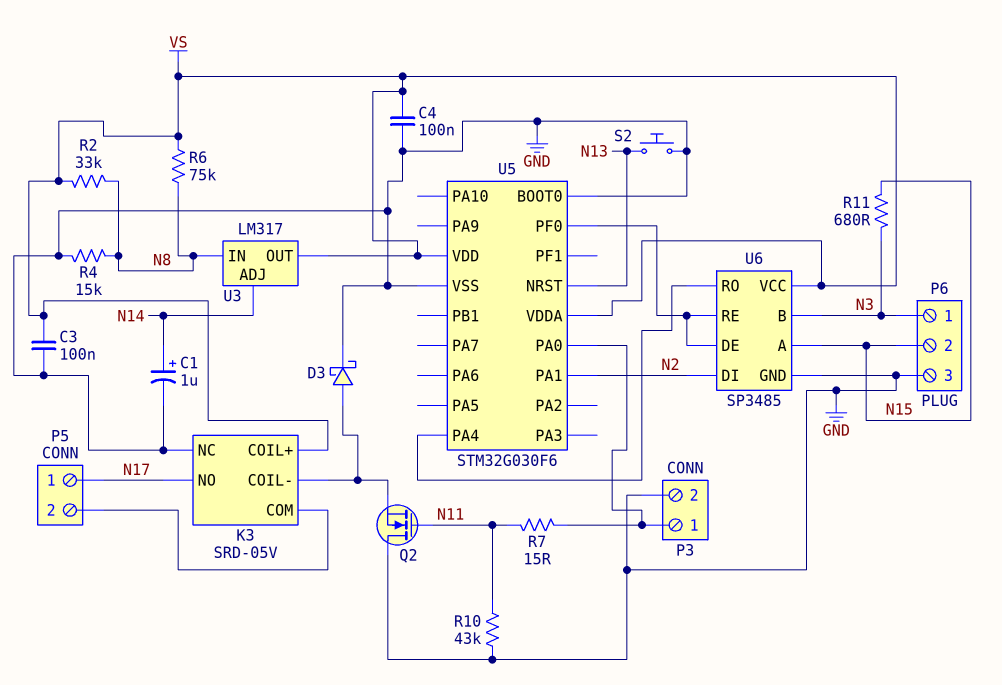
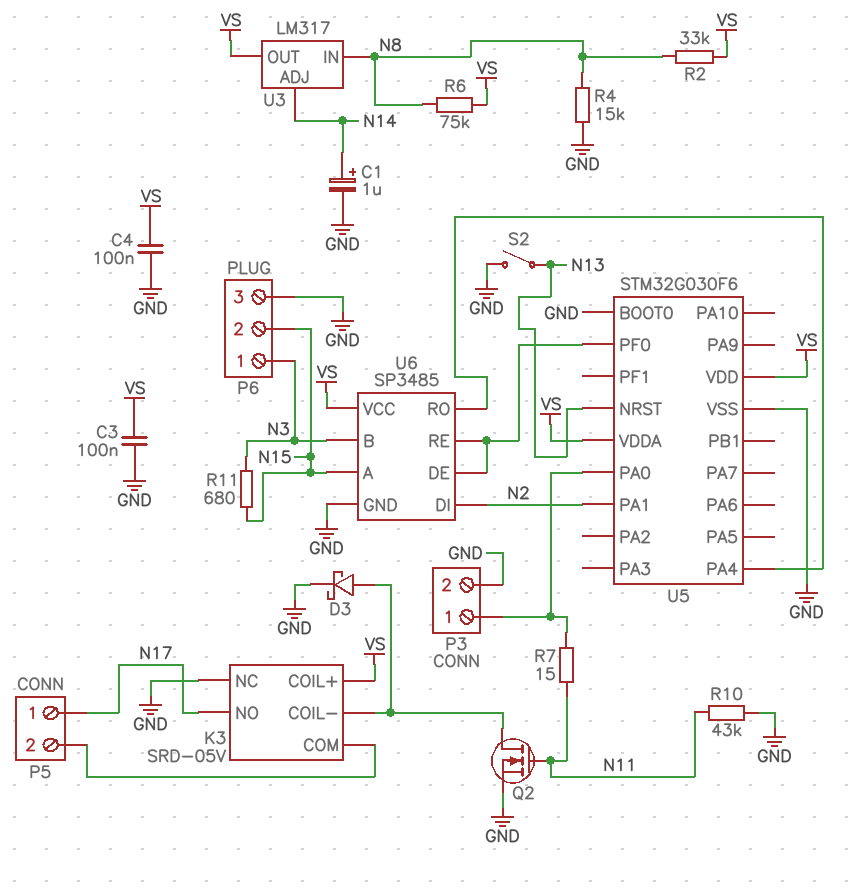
Q2: NMOS (G N11, D GND, S K3/COIL-) -> NMOS (G N11, D K3/COIL-, S GND)
S2: button (GND, N13) -> switch (GND, N13)

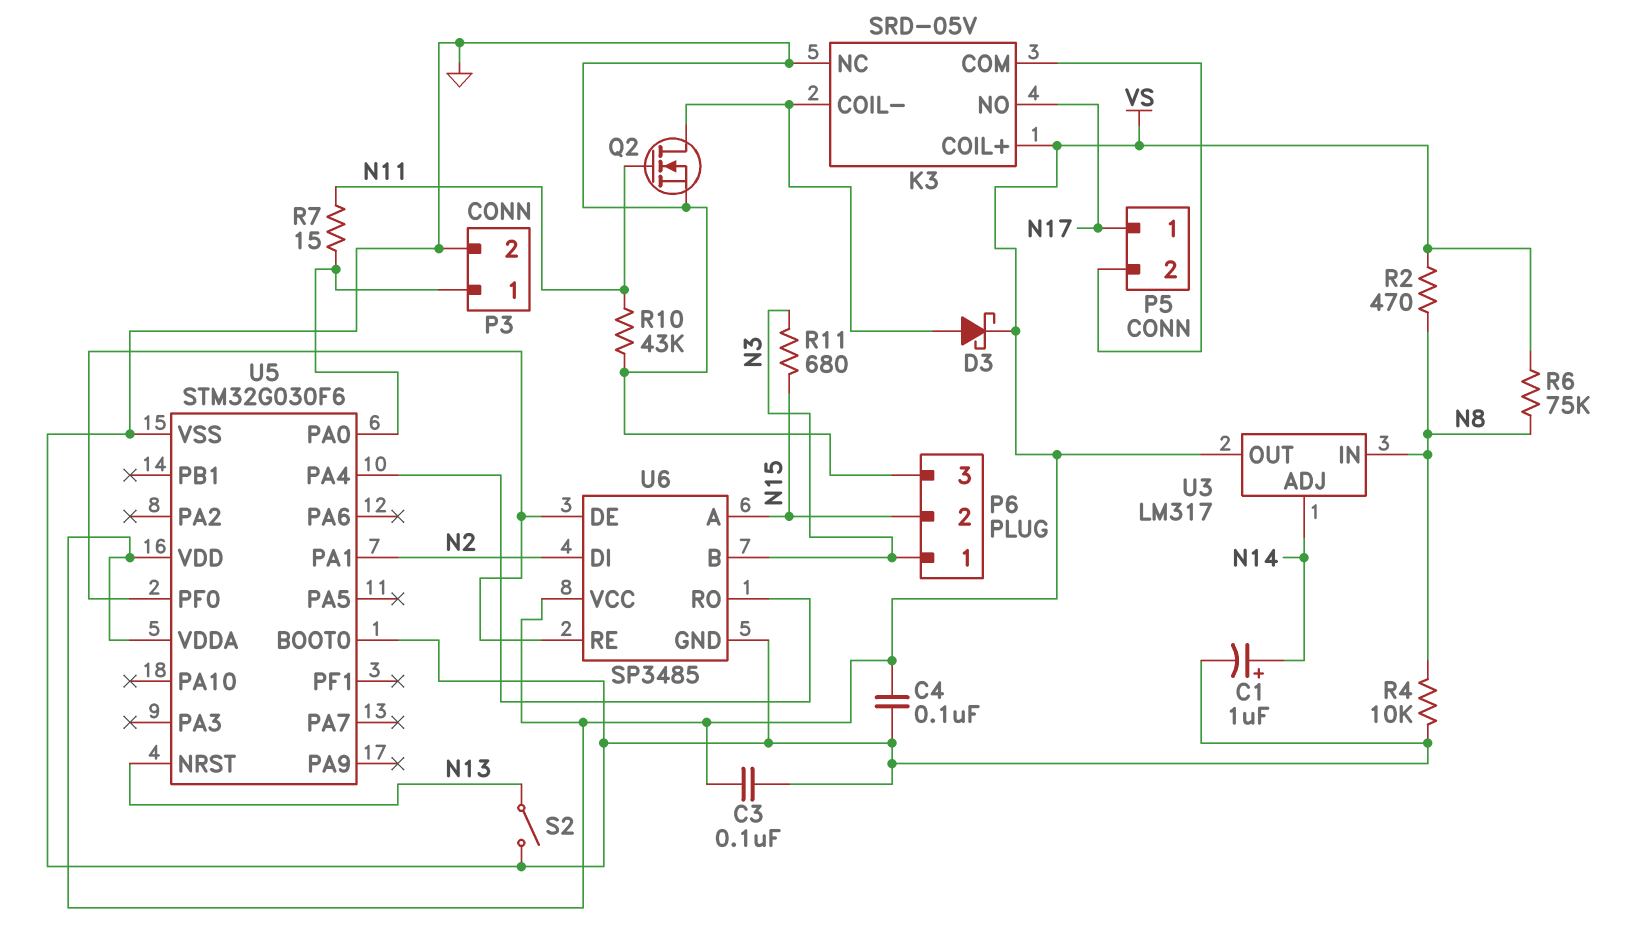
D3: schottky (A K3/COIL-, K GND) -> schottky (A K3/COIL-, K VS)
R2: 33k (N8, VS) -> 470 (N8, VS)
R4: 15k (GND, N8) -> 10k (GND, N8)

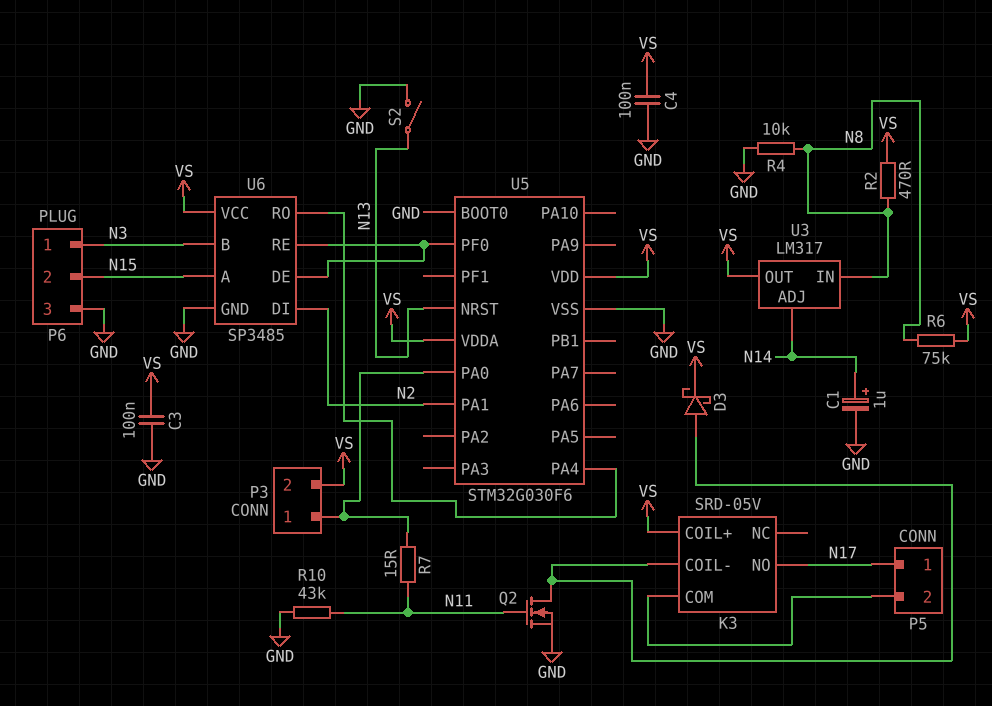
K3 pin NC: GND -> none
P3 pin 2: GND -> VS
R11: 680 (N3, N15) -> none

